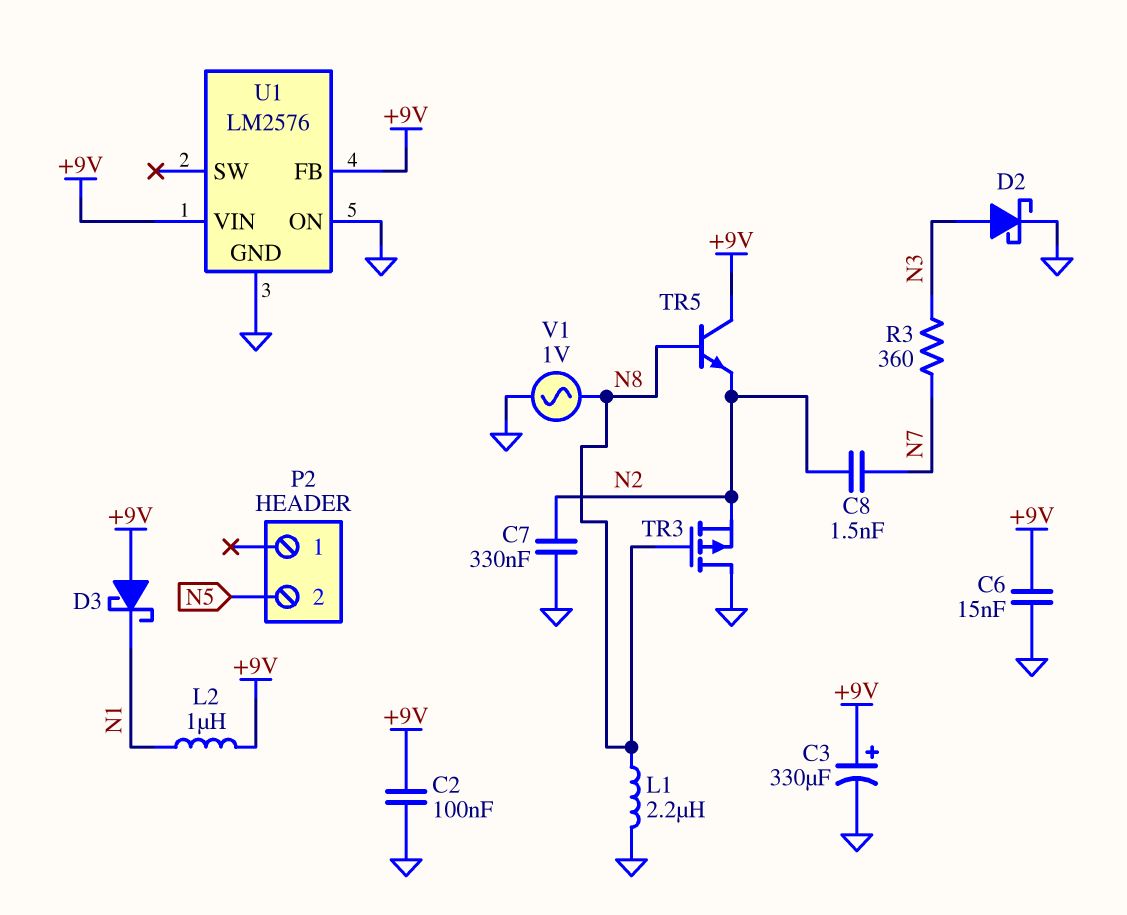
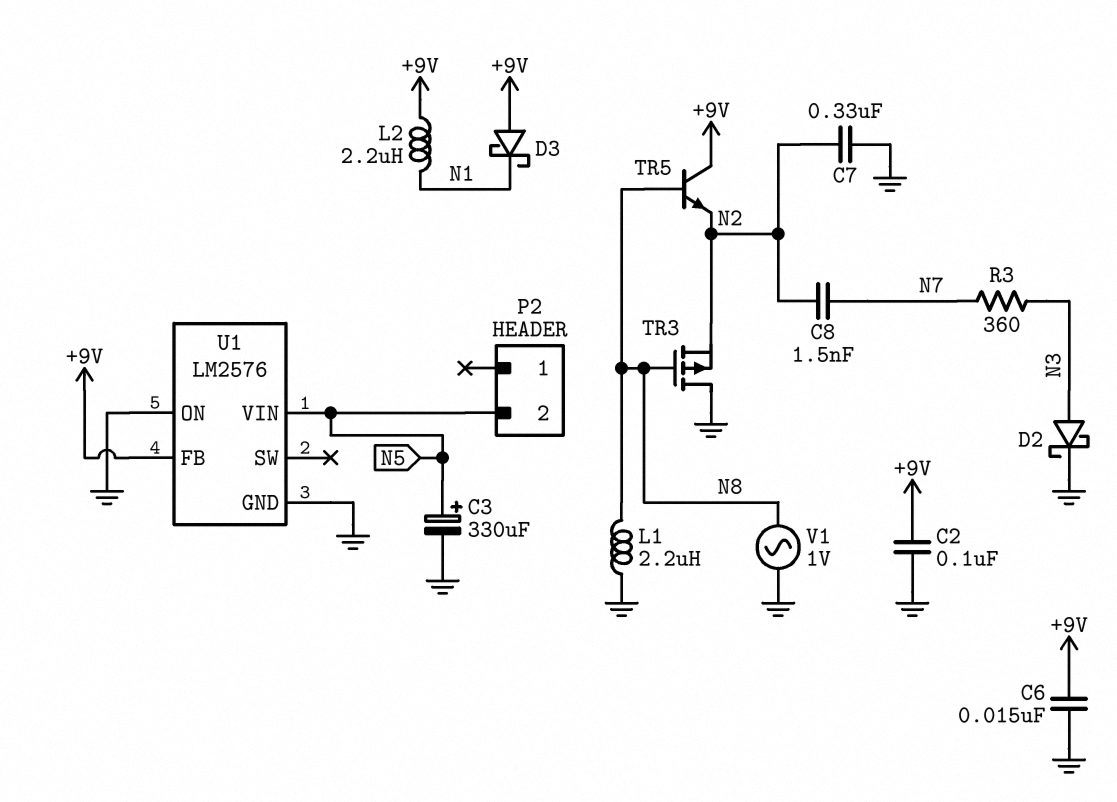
C3: 330uF (plus +9V, minus GND) -> 330uF (plus N5, minus GND)
L2: 1uH (+9V, N1) -> 2.2uH (+9V, N1)
U1 pin VIN: +9V -> N5

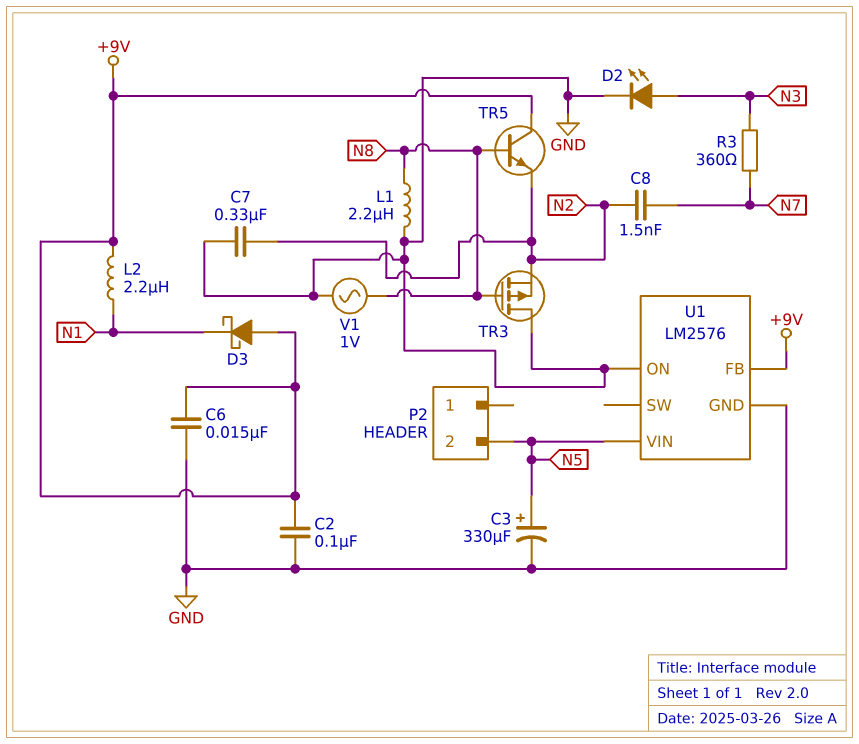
D2: schottky (A N3, K GND) -> LED (A N3, K GND)

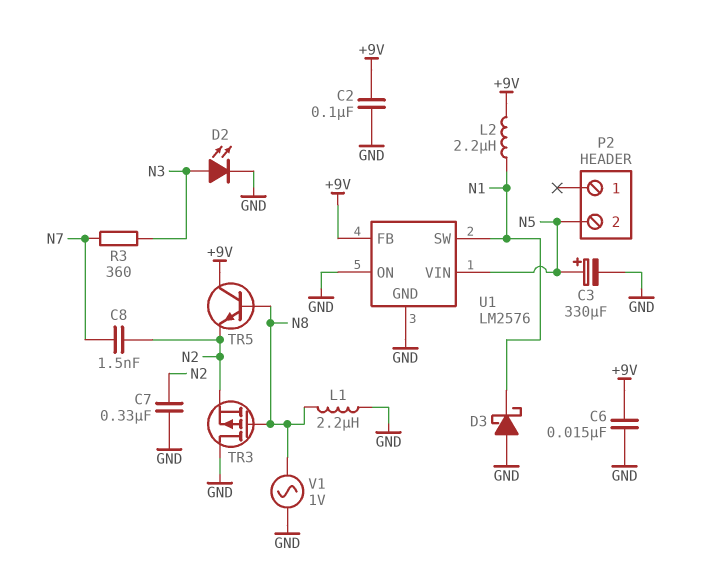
D3: schottky (A +9V, K N1) -> schottky (A GND, K N1)
U1 pin SW: none -> N1

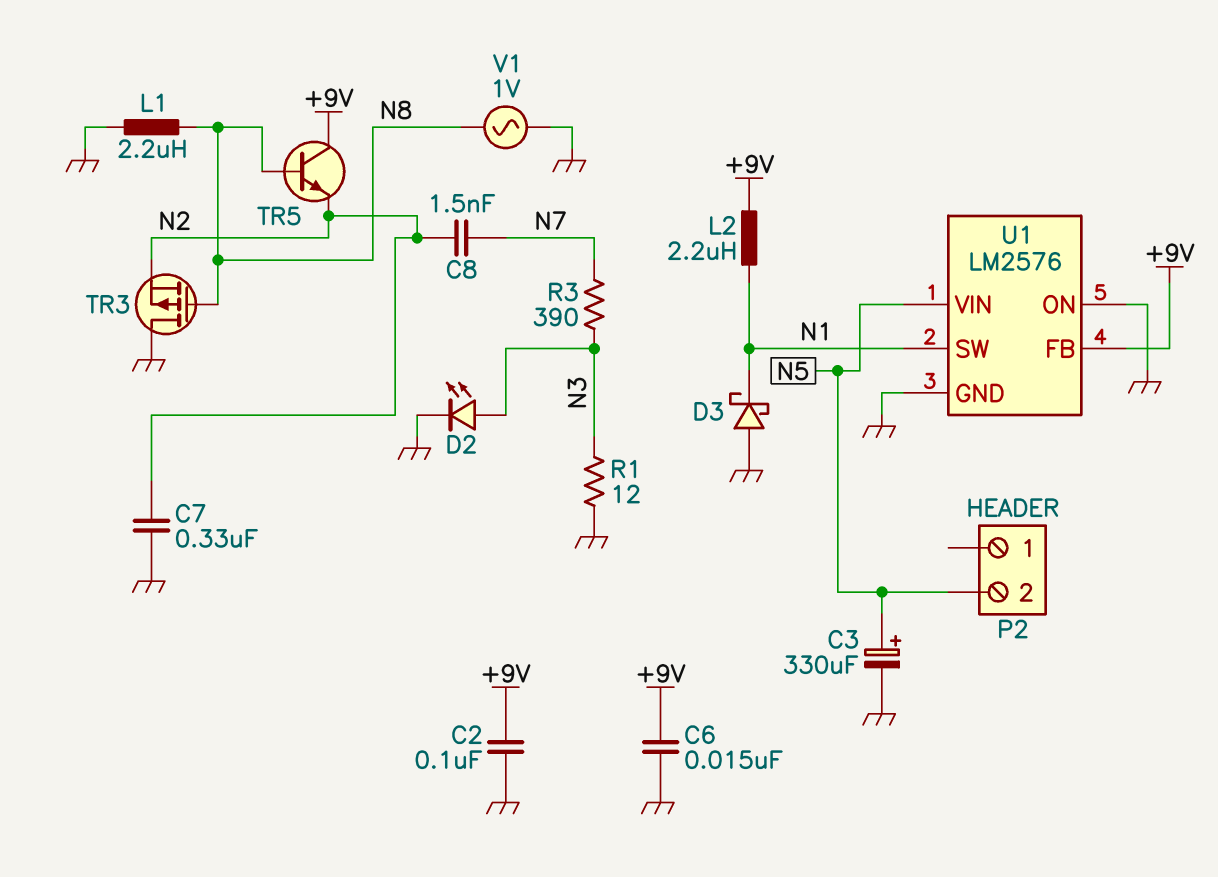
R1: none -> 12 (GND, N3)
R3: 360 (N3, N7) -> 390 (N3, N7)

